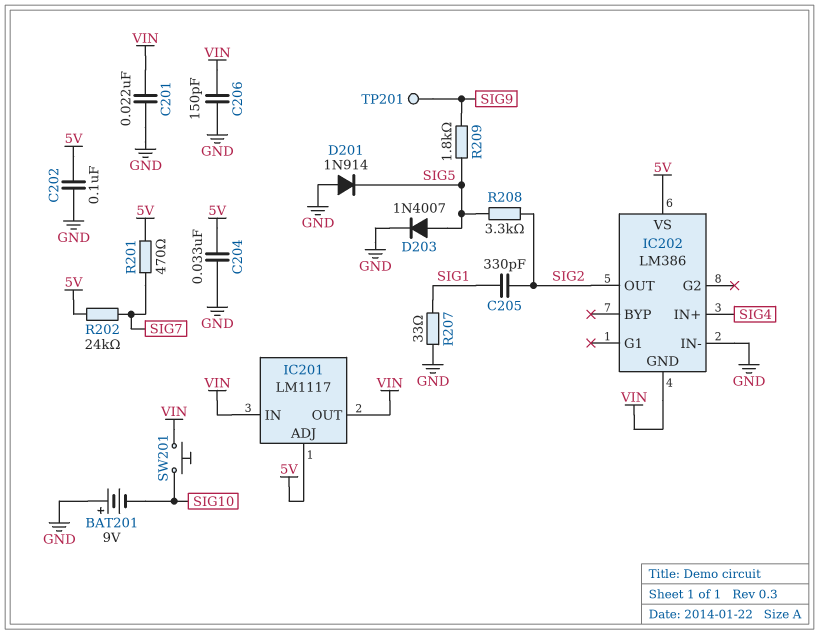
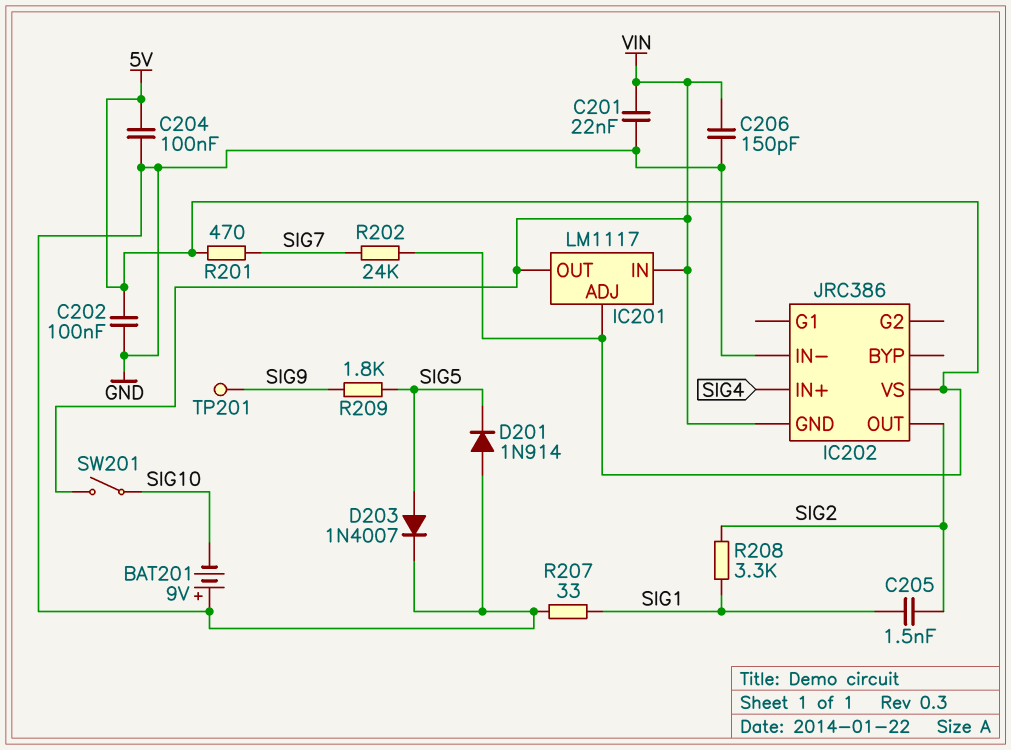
C204: 33nF (5V, GND) -> 100nF (5V, GND)
C205: 330pF (SIG1, SIG2) -> 1.5nF (SIG1, SIG2)
IC202: LM386 -> JRC386
R208: 3.3k (SIG2, SIG5) -> 3.3k (SIG1, SIG2)
SW201: button (SIG10, VIN) -> switch (SIG10, VIN)

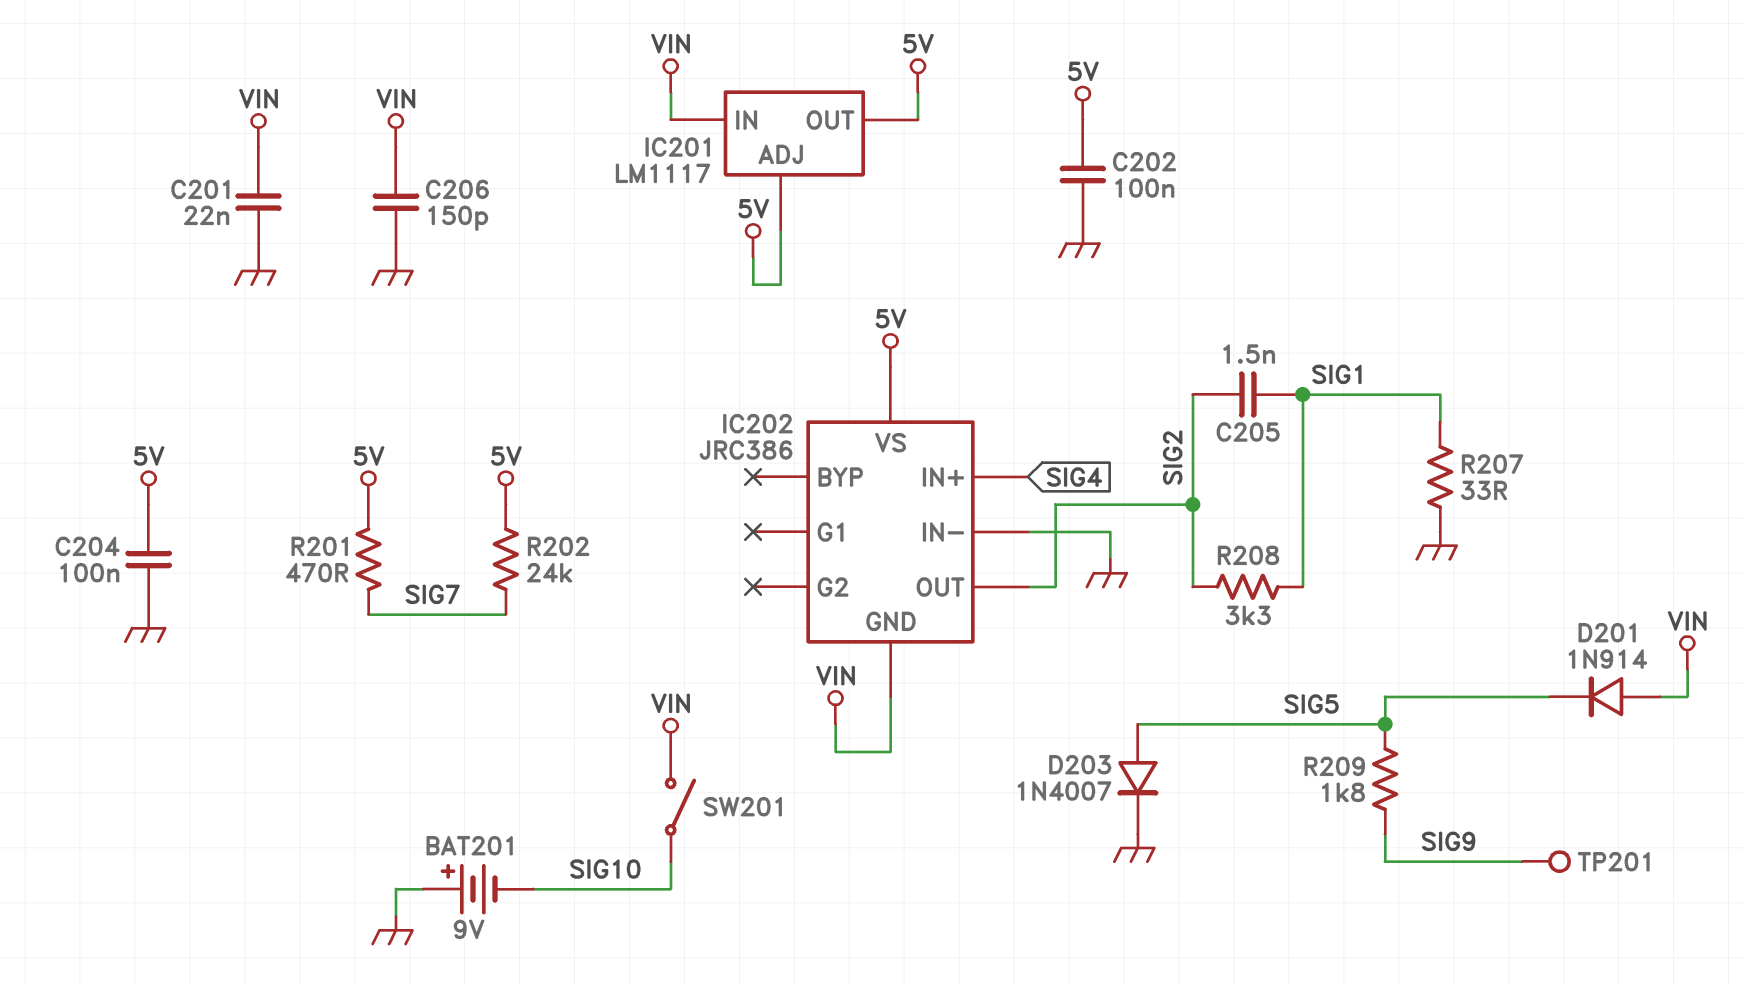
D201: diode 1N914 (A GND, K SIG5) -> diode 1N914 (A VIN, K SIG5)
IC201 pin OUT: VIN -> 5V

